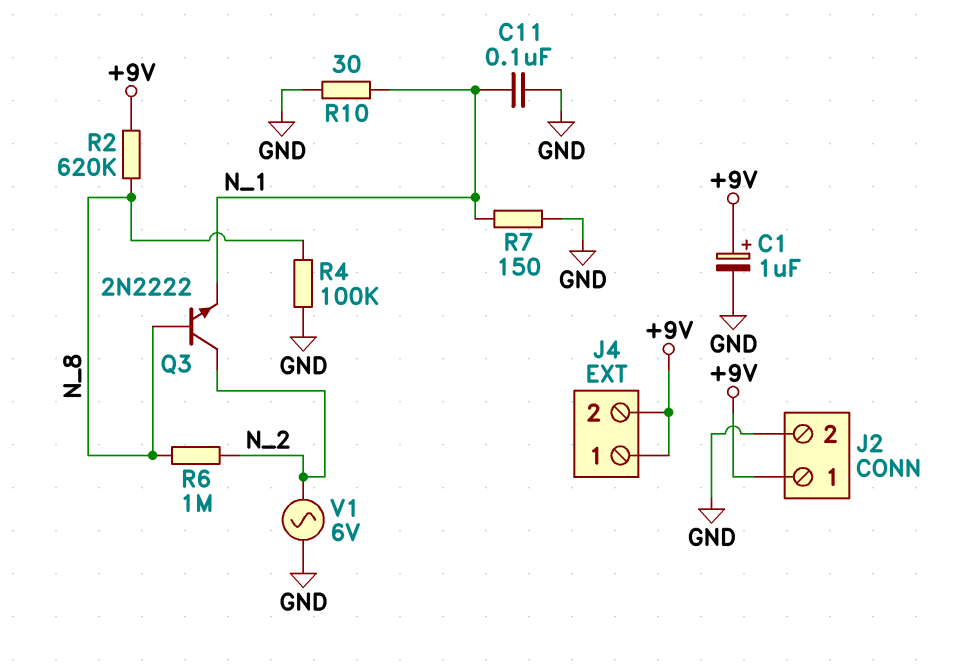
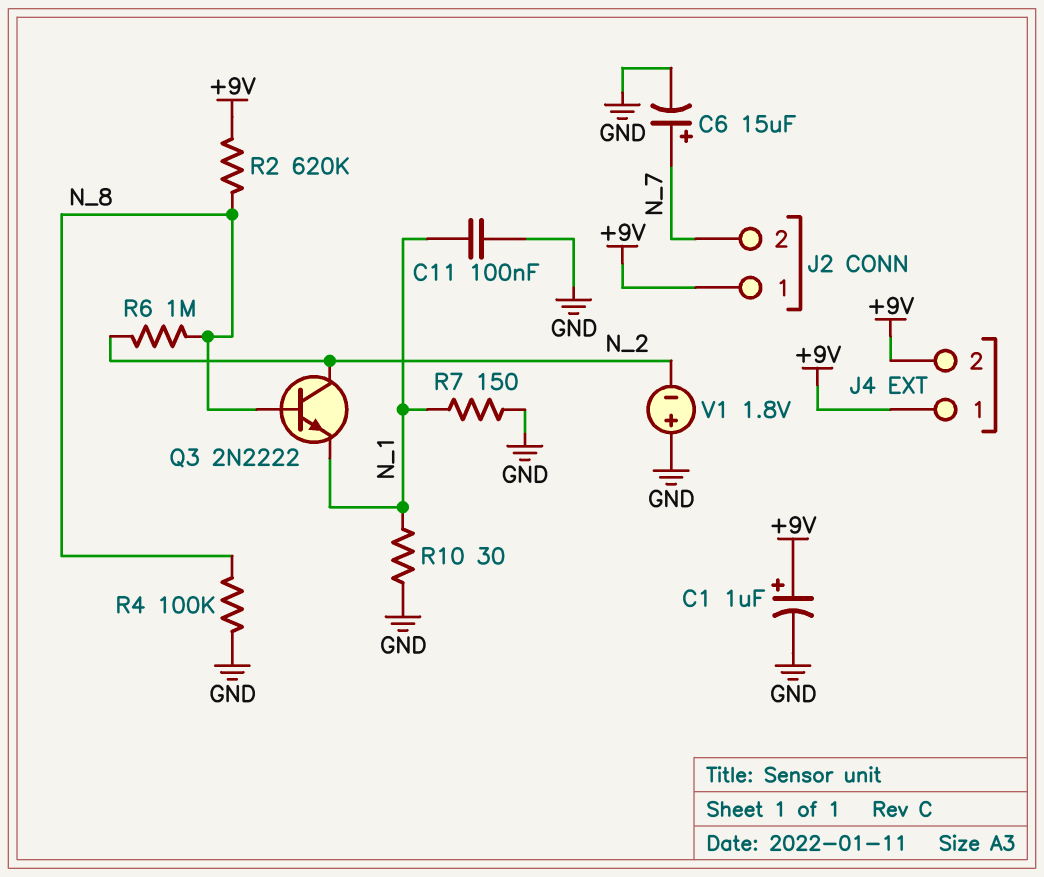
C6: none -> 15uF (plus N_7, minus GND)
J2 pin 2: GND -> N_7
V1: AC 6V (GND, N_2) -> 1.8V (plus GND, minus N_2)

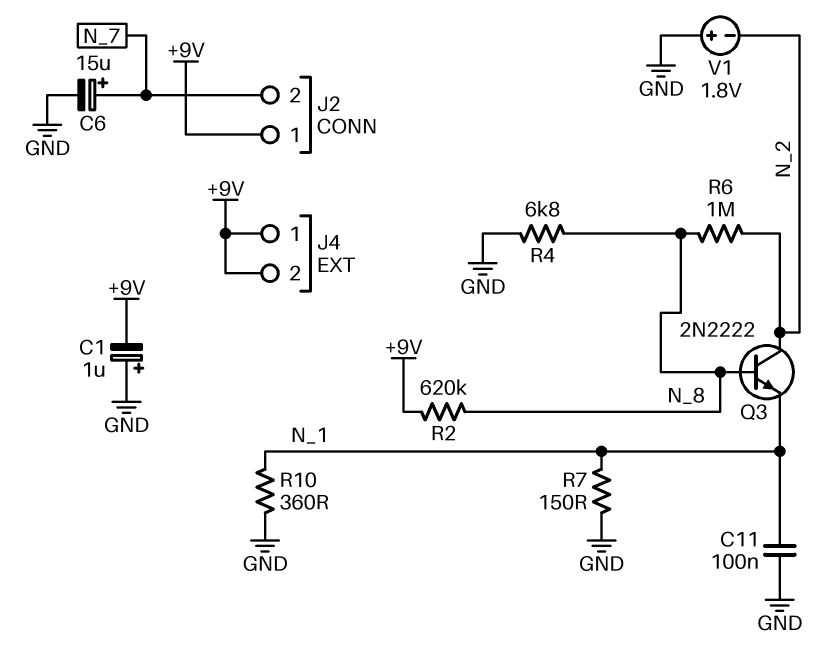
C1: 1uF (plus +9V, minus GND) -> 1uF (plus GND, minus +9V)
R4: 100k (GND, N_8) -> 6.8k (GND, N_8)
R10: 30 (GND, N_1) -> 360 (GND, N_1)

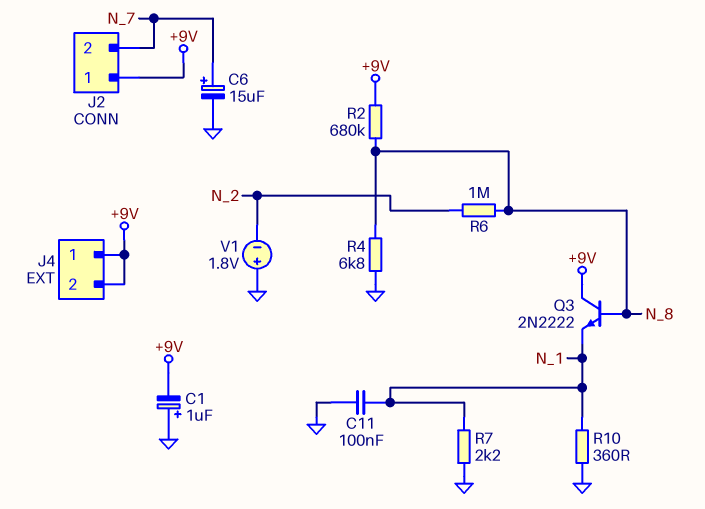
Q3: NPN 2N2222 (B N_8, C N_2, E N_1) -> NPN 2N2222 (B N_8, C +9V, E N_1)
R2: 620k (+9V, N_8) -> 680k (+9V, N_8)
R7: 150 (GND, N_1) -> 2.2k (GND, N_1)

